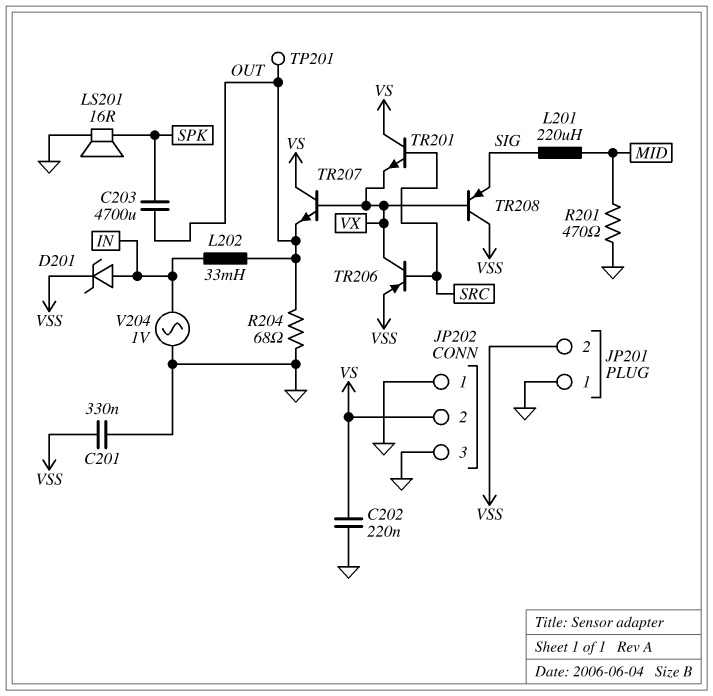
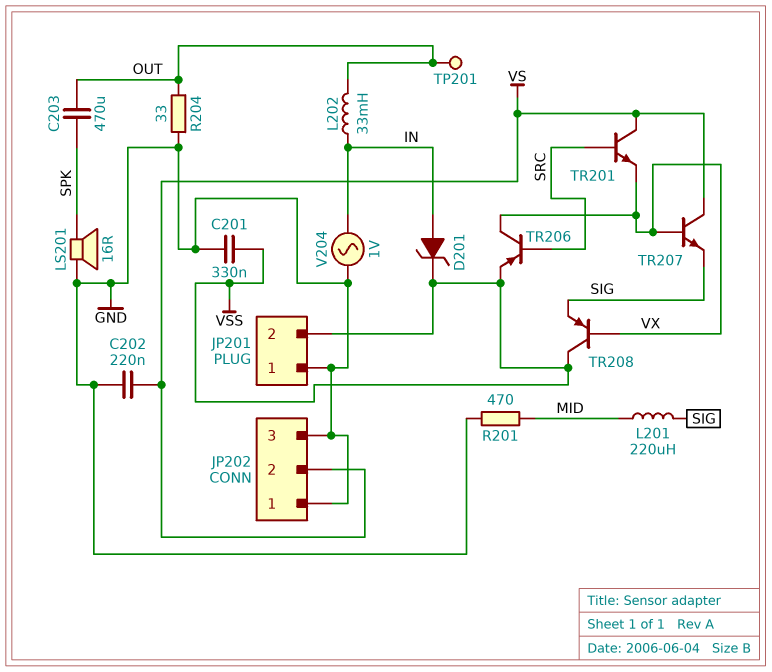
C203: 4700uF (OUT, SPK) -> 470uF (OUT, SPK)
R204: 68 (GND, OUT) -> 33 (GND, OUT)
TR207: NPN (B VX, C VS, E OUT) -> NPN (B VX, C VS, E SIG)

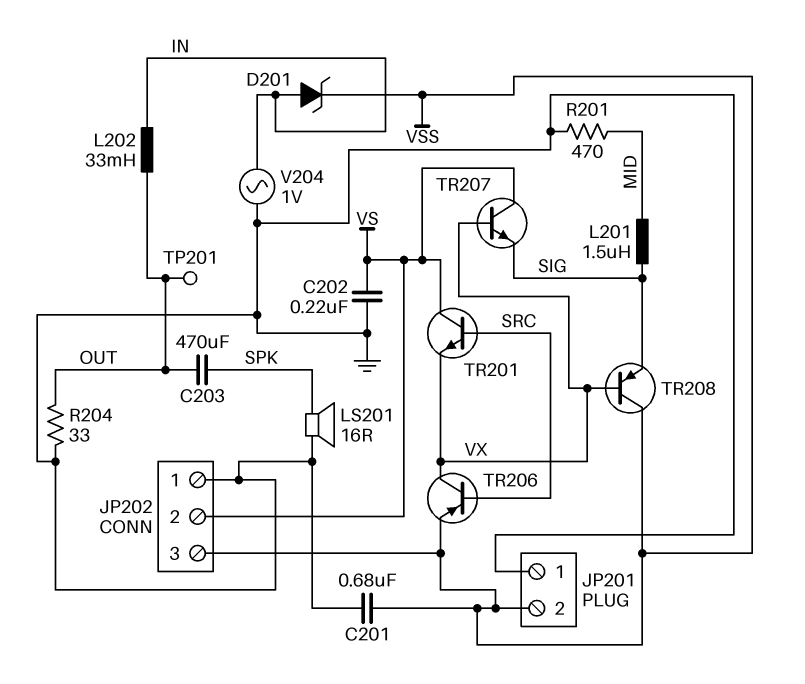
C201: 330nF (GND, VSS) -> 680nF (GND, VSS)
JP202 pin 3: GND -> VSS
L201: 220uH (MID, SIG) -> 1.5uH (MID, SIG)

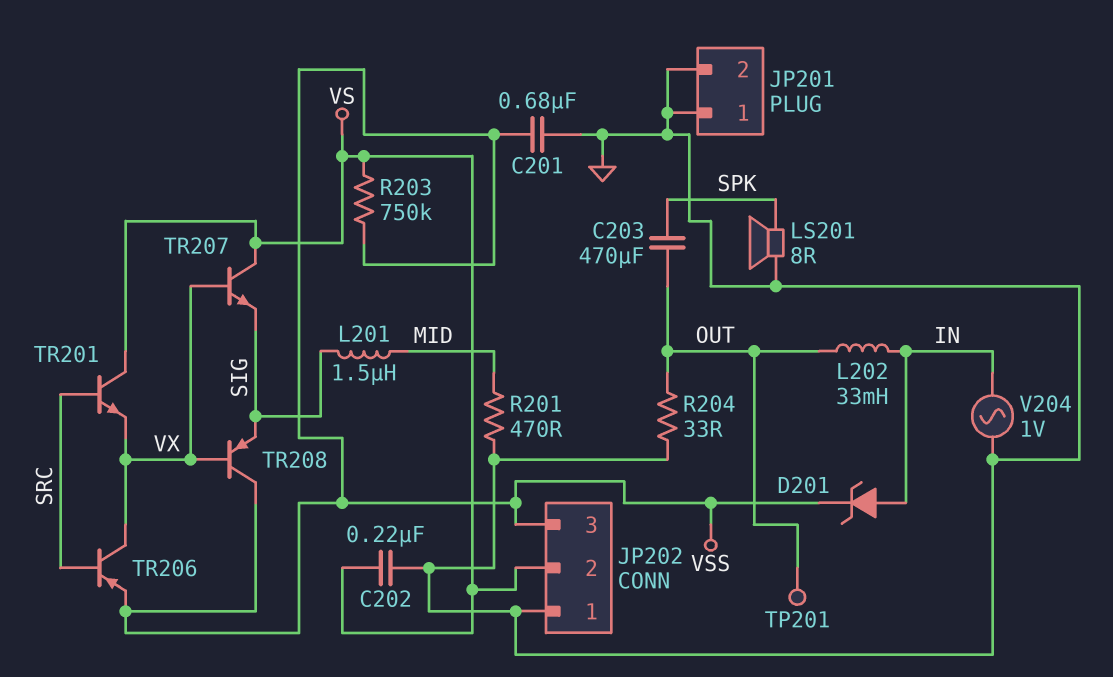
JP201 pin 2: VSS -> GND
LS201: speaker 16R (GND, SPK) -> speaker 8R (GND, SPK)
R203: none -> 750k (VS, VSS)

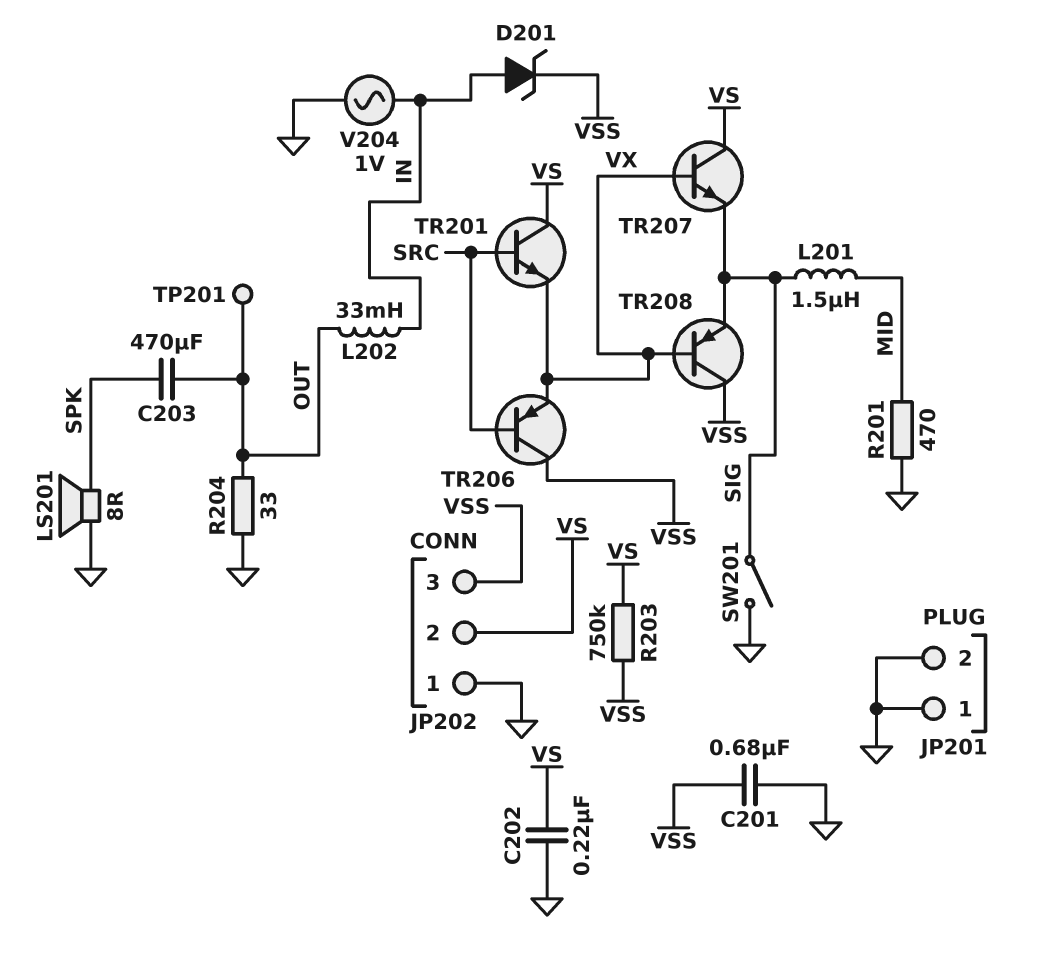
SW201: none -> switch (GND, SIG)
TR206: PNP (B SRC, C VX, E VSS) -> PNP (B SRC, C VSS, E VX)

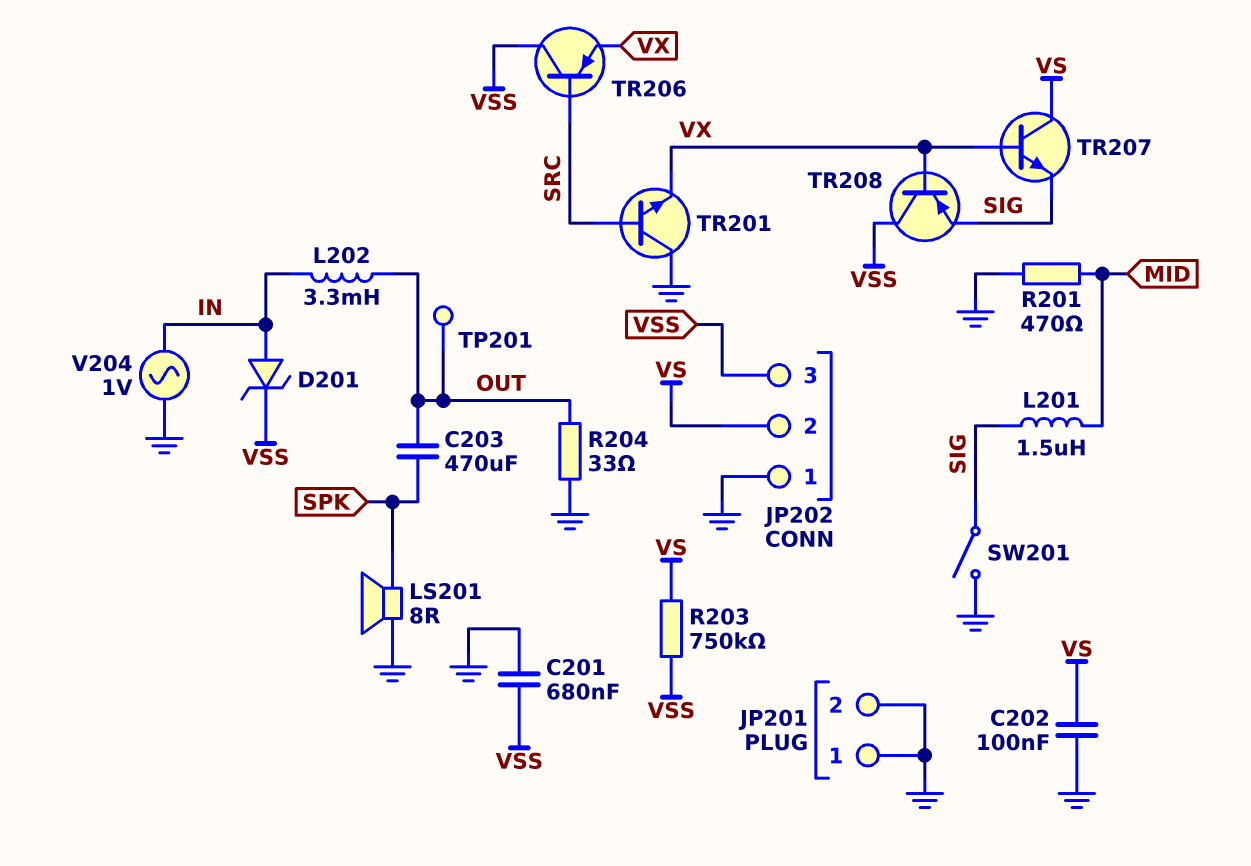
C202: 220nF (GND, VS) -> 100nF (GND, VS)
L202: 33mH (IN, OUT) -> 3.3mH (IN, OUT)
TR201: NPN (B SRC, C VS, E VX) -> NPN (B SRC, C GND, E VX)

